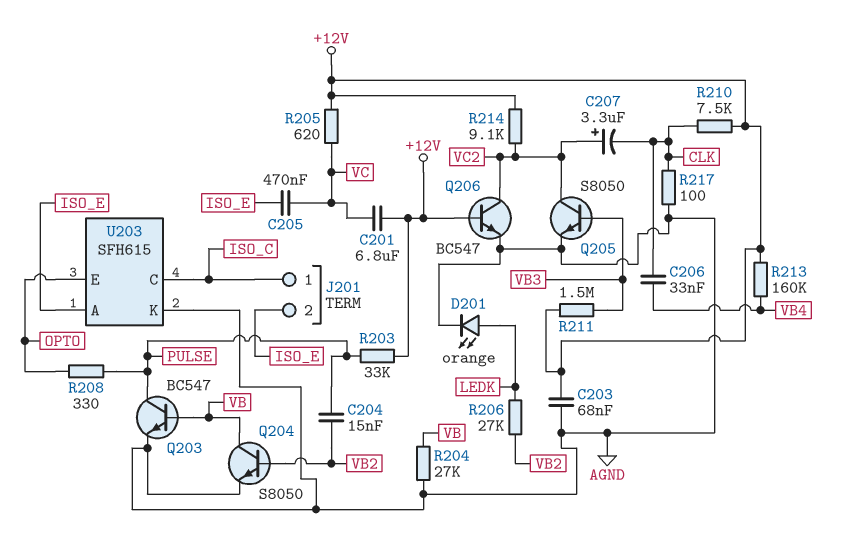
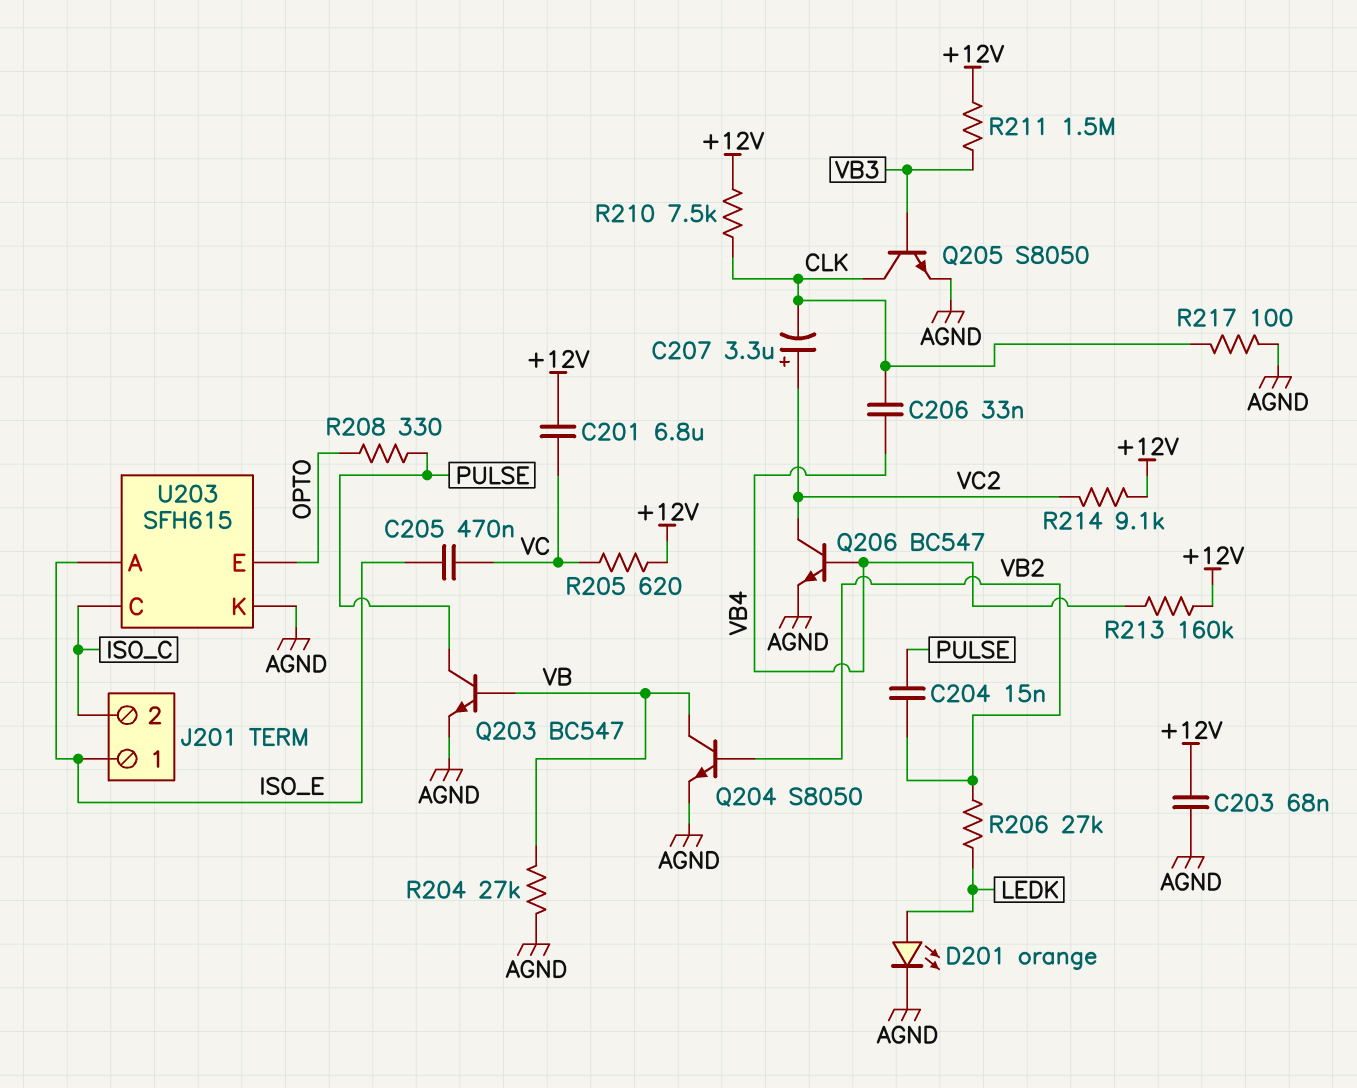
J201 pin 1: ISO_C -> ISO_E
J201 pin 2: ISO_E -> ISO_C
Q205: NPN S8050 (B VB3, C VC2, E AGND) -> NPN S8050 (B VB3, C CLK, E AGND)
Q206: NPN BC547 (B +12V, C VC2, E AGND) -> NPN BC547 (B VB4, C VC2, E AGND)
R203: 33k (+12V, PULSE) -> none

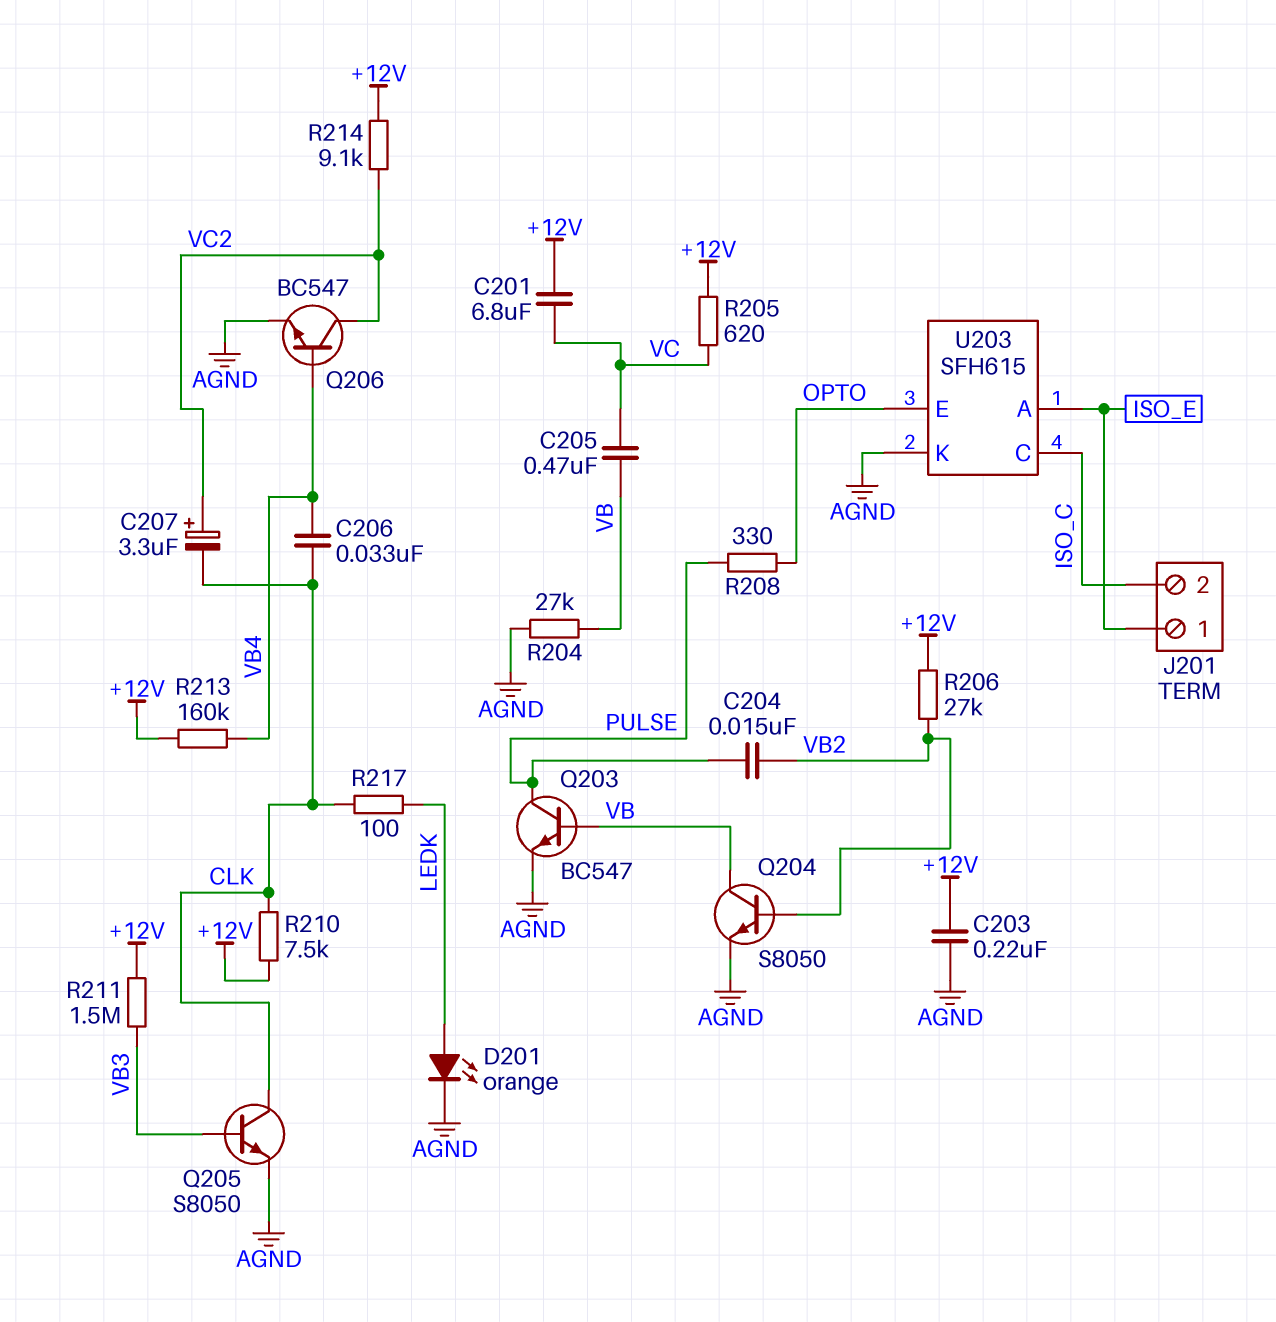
C203: 68nF (+12V, AGND) -> 220nF (+12V, AGND)
C205: 470nF (ISO_E, VC) -> 470nF (VB, VC)
R206: 27k (LEDK, VB2) -> 27k (+12V, VB2)
R217: 100 (AGND, CLK) -> 100 (CLK, LEDK)

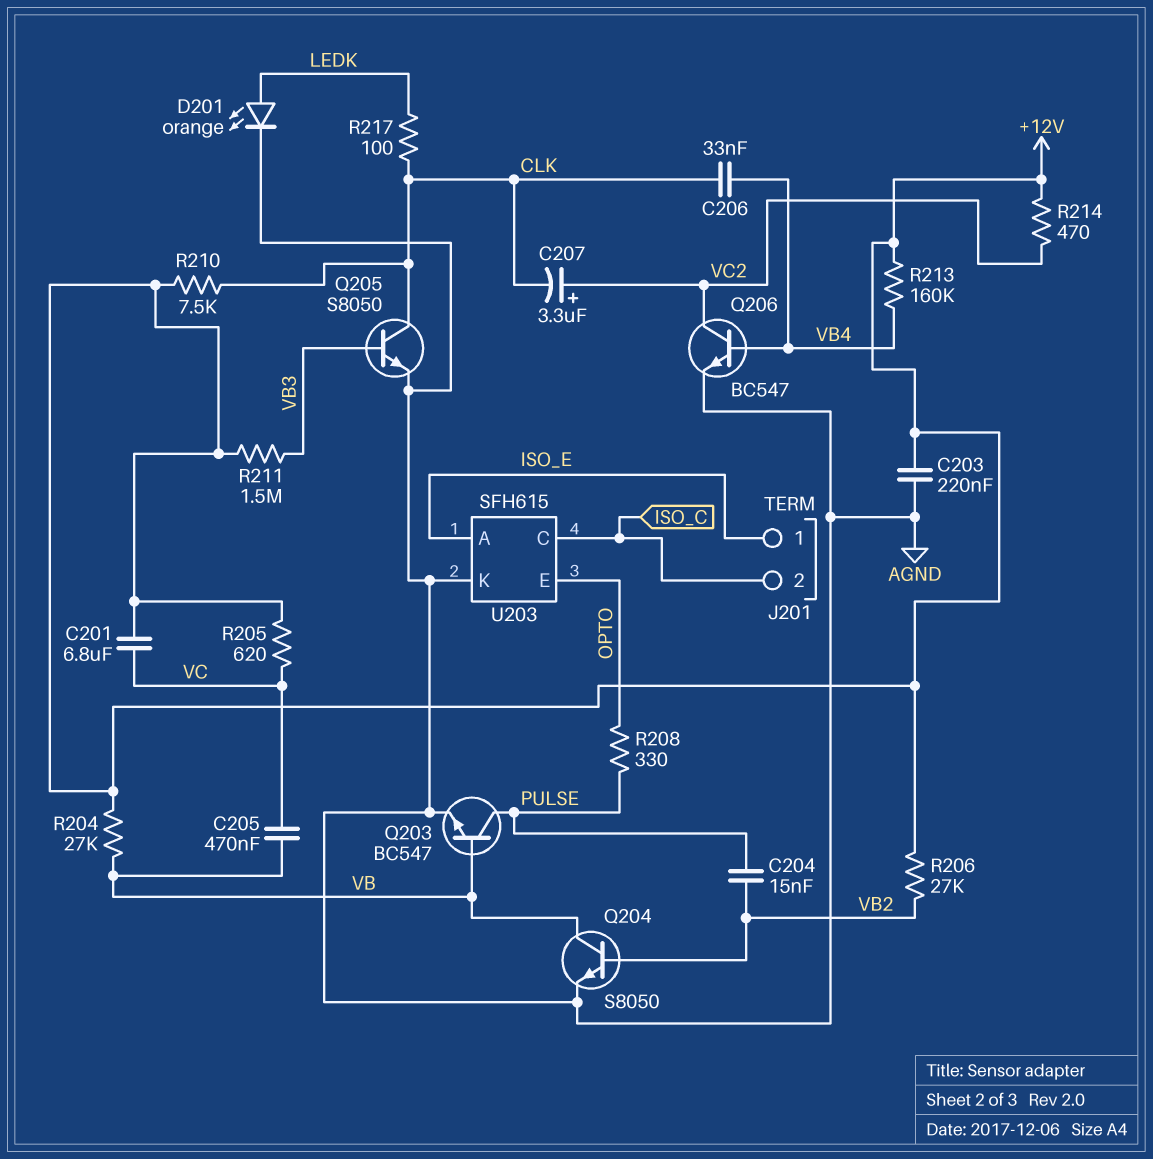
R204: 27k (AGND, VB) -> 27k (+12V, VB)
R214: 9.1k (+12V, VC2) -> 470 (+12V, VC2)

